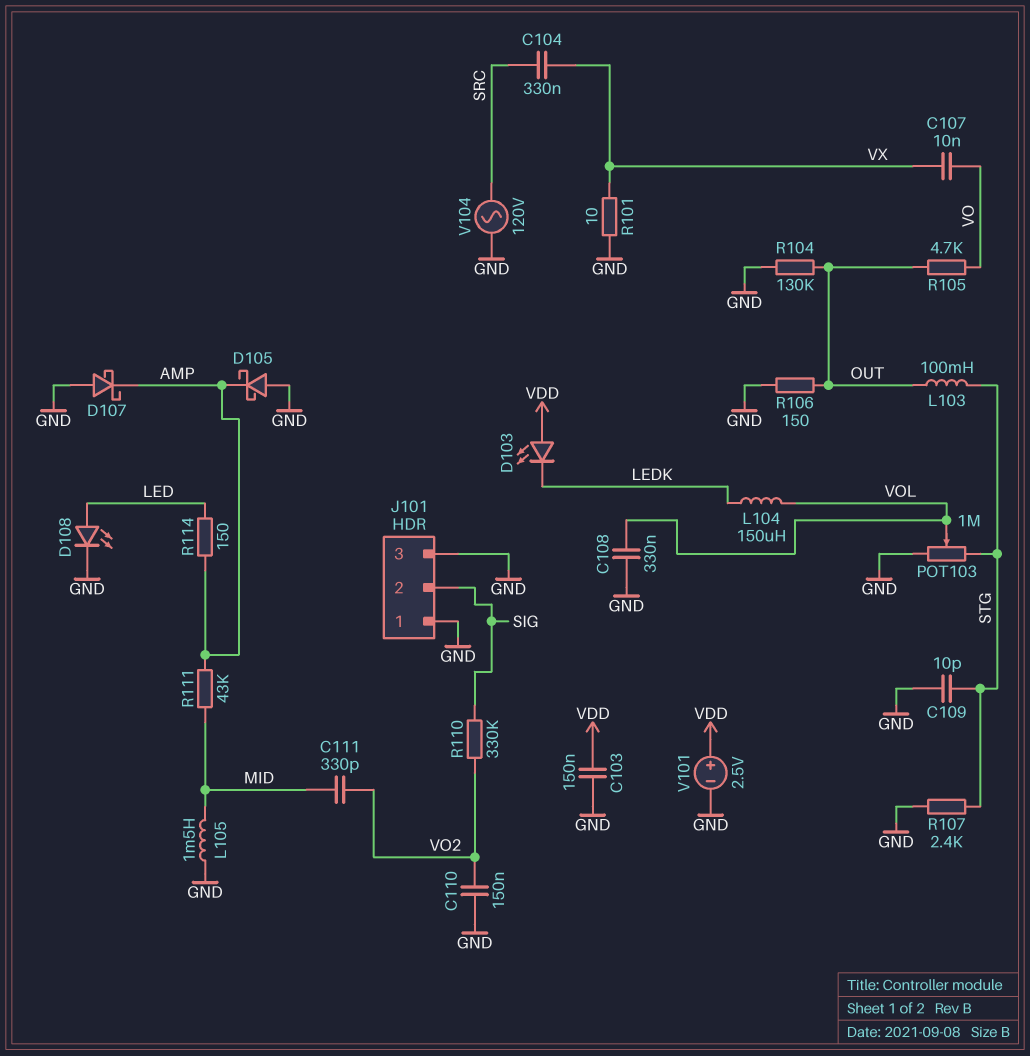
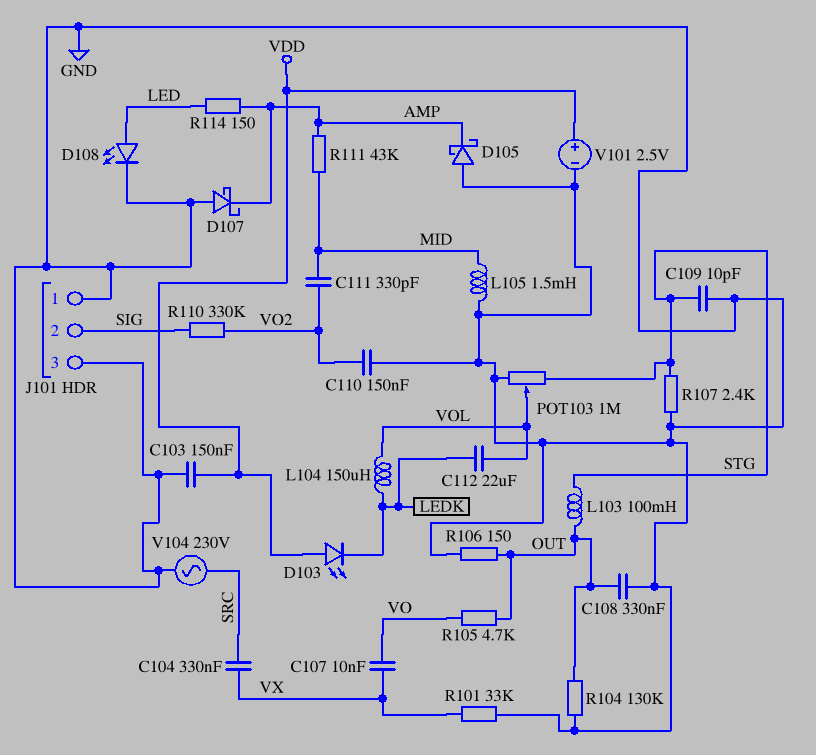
C108: 330nF (GND, VOL) -> 330nF (GND, OUT)
C112: none -> 22uF (LEDK, VOL)
R101: 10 (GND, VX) -> 33k (GND, VX)
V104: AC 120V (GND, SRC) -> AC 230V (GND, SRC)

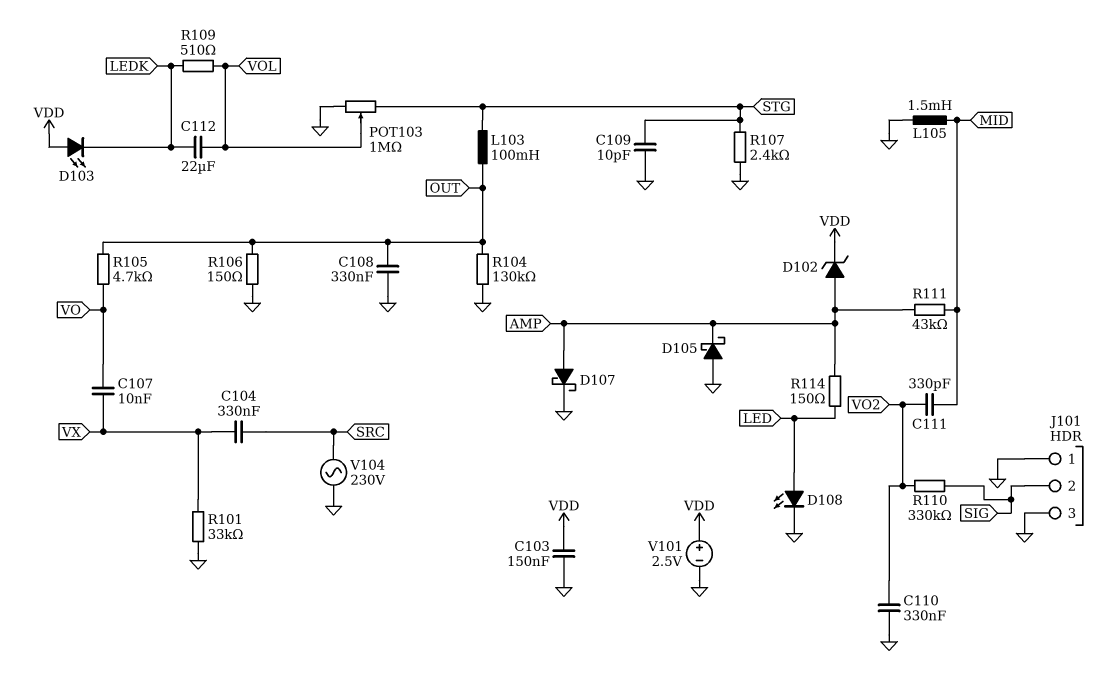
C110: 150nF (GND, VO2) -> 330nF (GND, VO2)
D102: none -> zener (A AMP, K VDD)
D107: schottky (A GND, K AMP) -> schottky (A AMP, K GND)
L104: 150uH (LEDK, VOL) -> none
R109: none -> 510 (LEDK, VOL)

